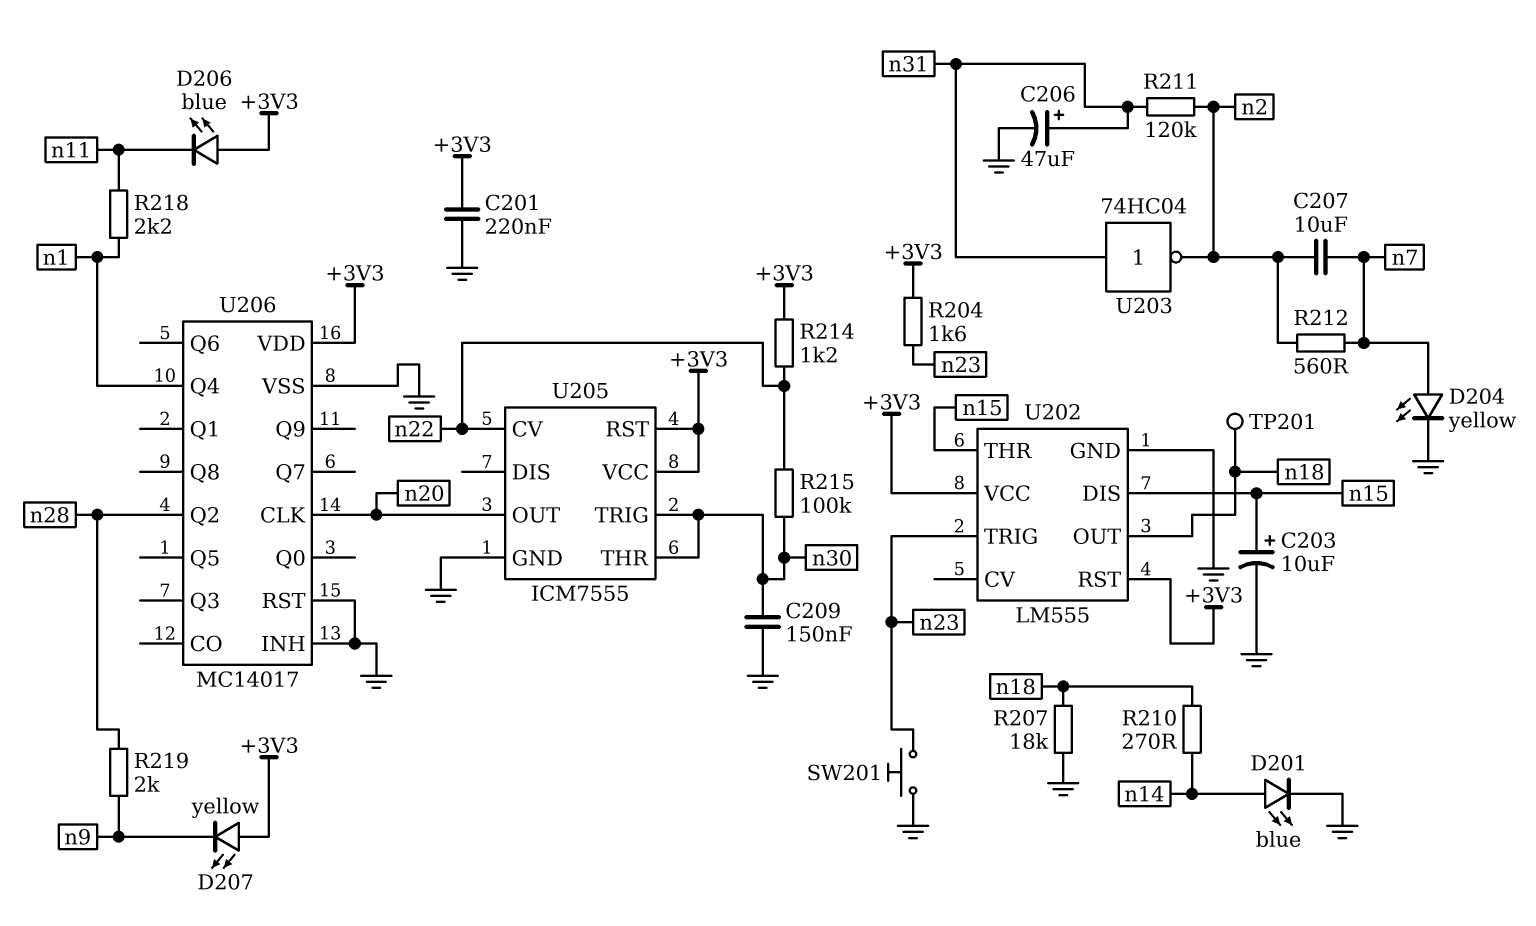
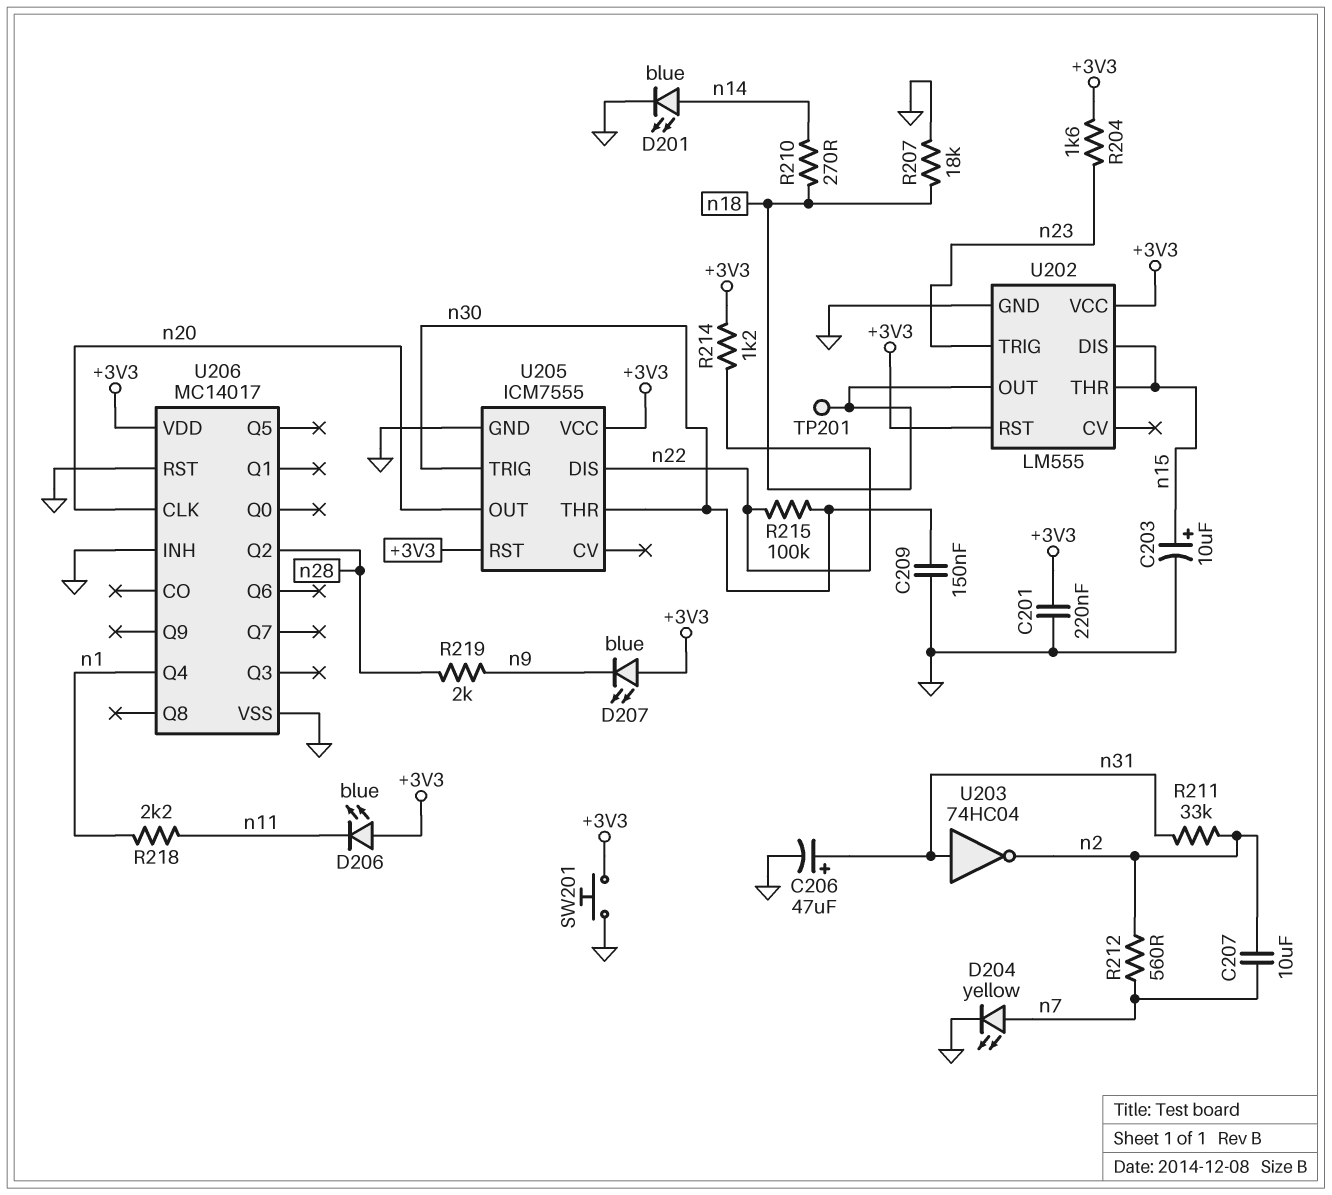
D207: LED yellow (A +3V3, K n9) -> LED blue (A +3V3, K n9)
R211: 120k (n2, n31) -> 33k (n2, n31)
SW201: button (GND, n23) -> button (+3V3, GND)
U205 pin CV: n22 -> none
U205 pin DIS: none -> n22

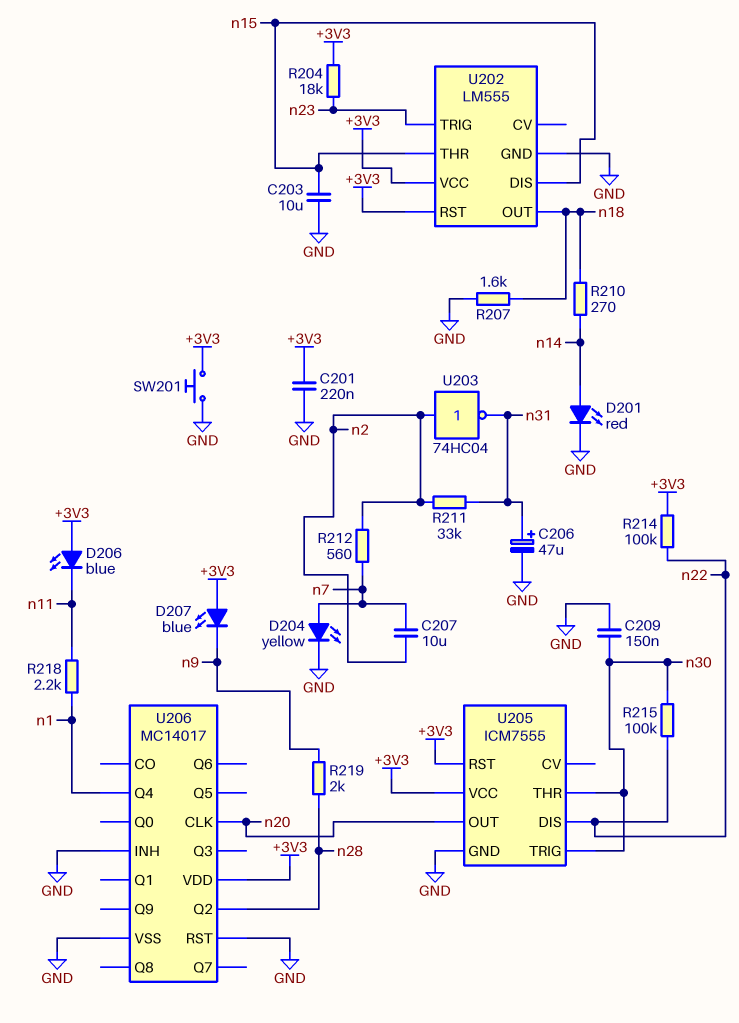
C203: 10uF (plus n15, minus GND) -> 10uF (GND, n15)
D201: LED blue (A n14, K GND) -> LED red (A n14, K GND)
R204: 1.6k (+3V3, n23) -> 18k (+3V3, n23)
R207: 18k (GND, n18) -> 1.6k (GND, n18)
R214: 1.2k (+3V3, n22) -> 100k (+3V3, n22)
TP201: test point (n18) -> none
U203: NOT 74HC04 (in n31, out n2) -> NOT 74HC04 (in n2, out n31)

